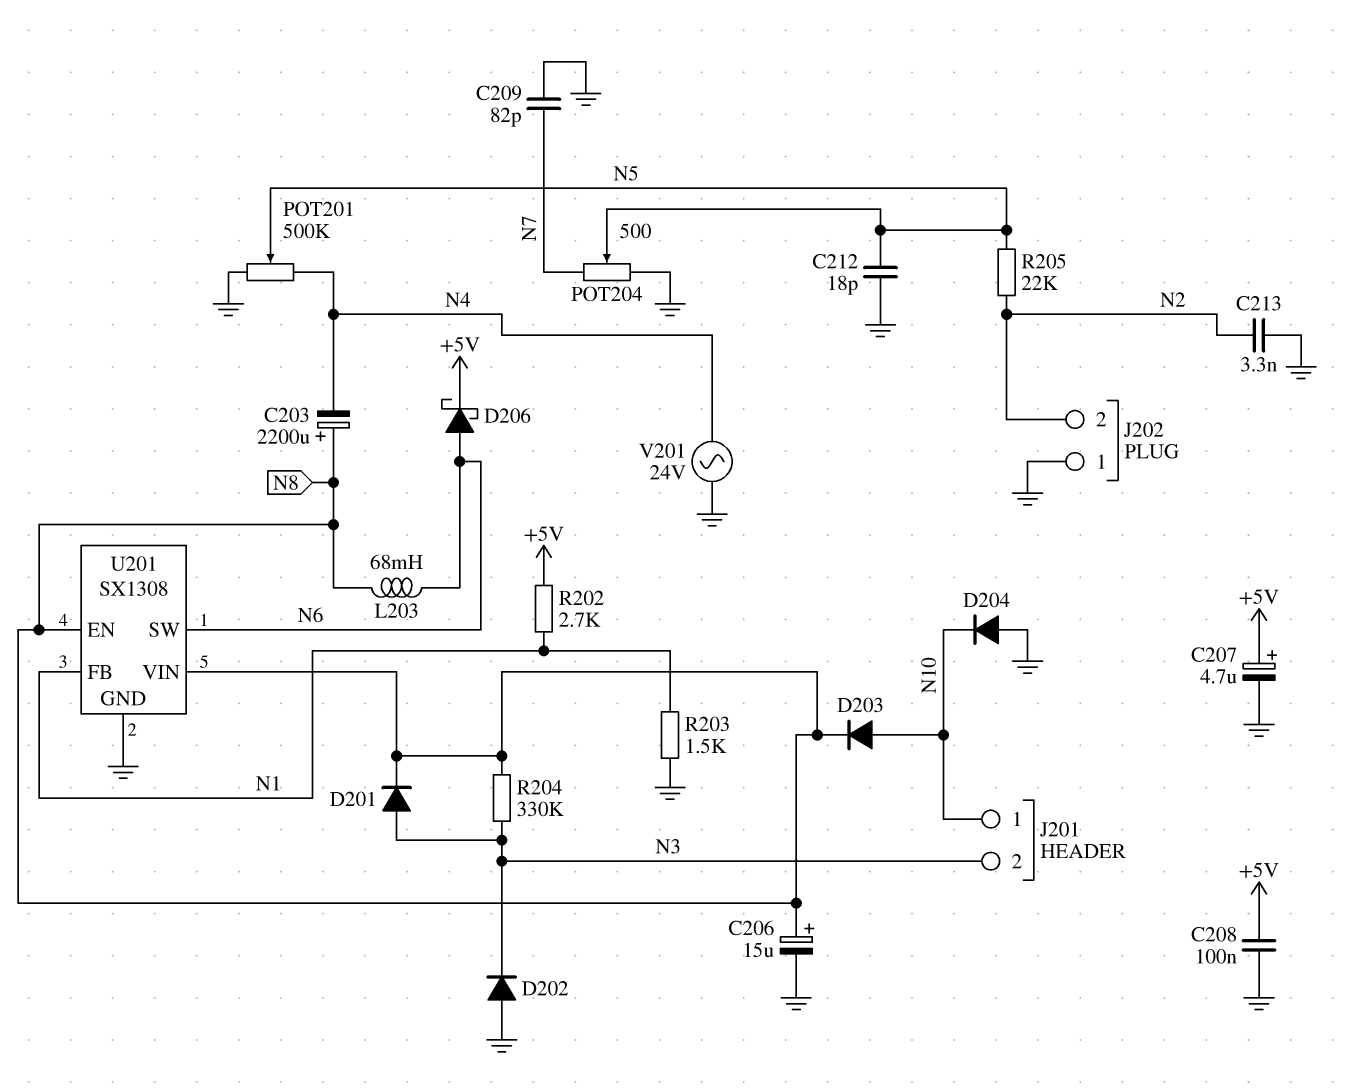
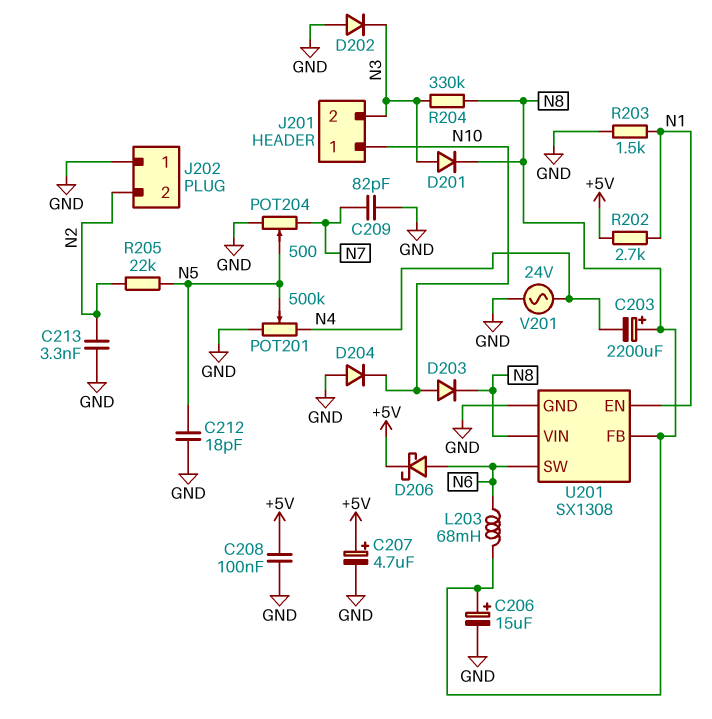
U201 pin EN: N8 -> N1
U201 pin FB: N1 -> N8

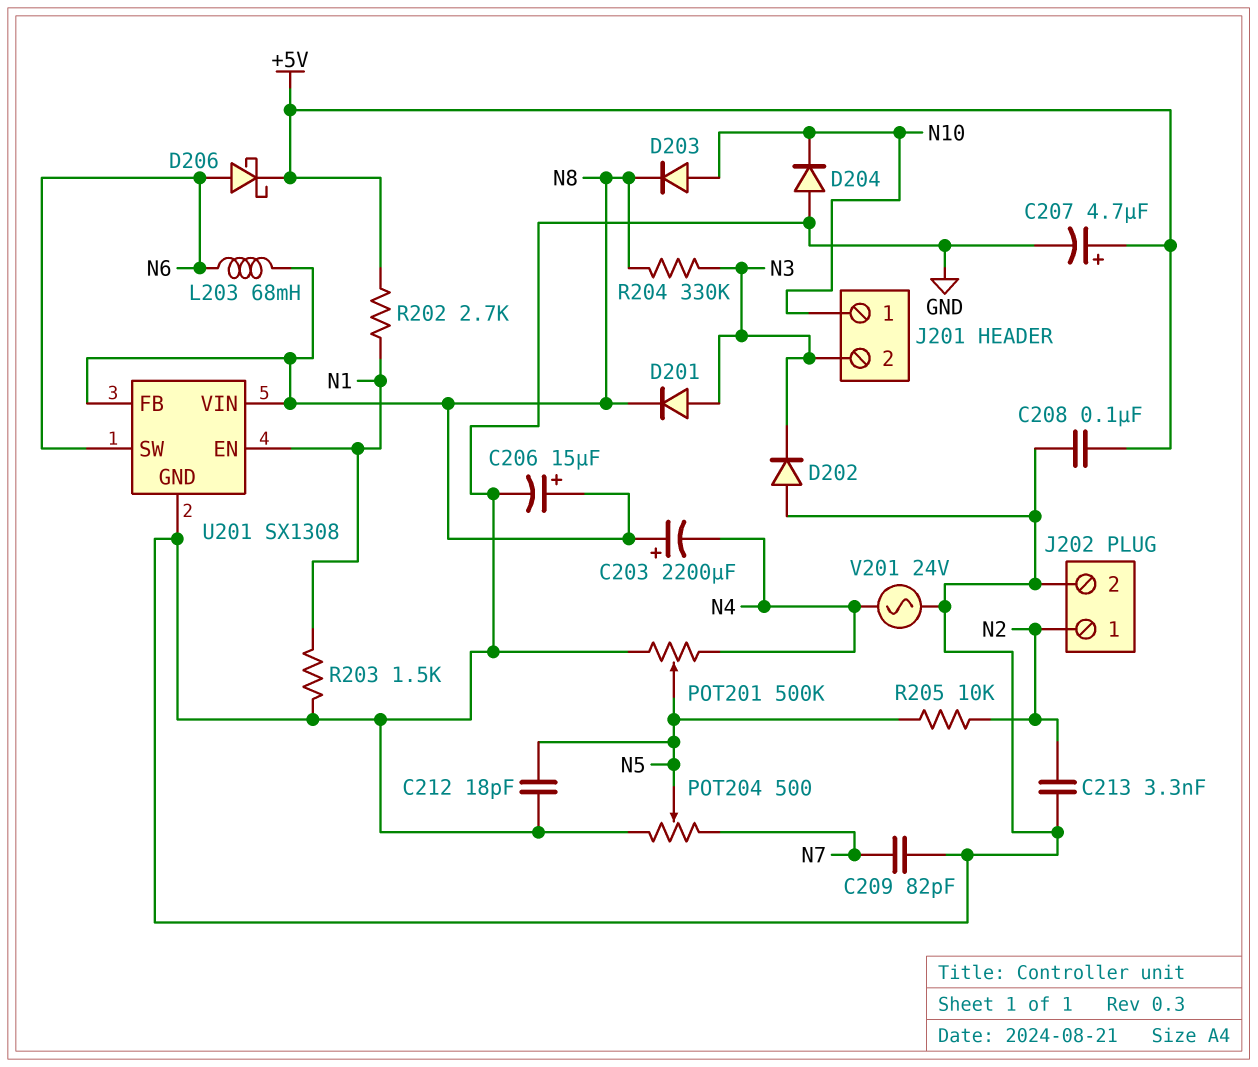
J202 pin 1: GND -> N2
J202 pin 2: N2 -> GND
R205: 22k (N2, N5) -> 10k (N2, N5)

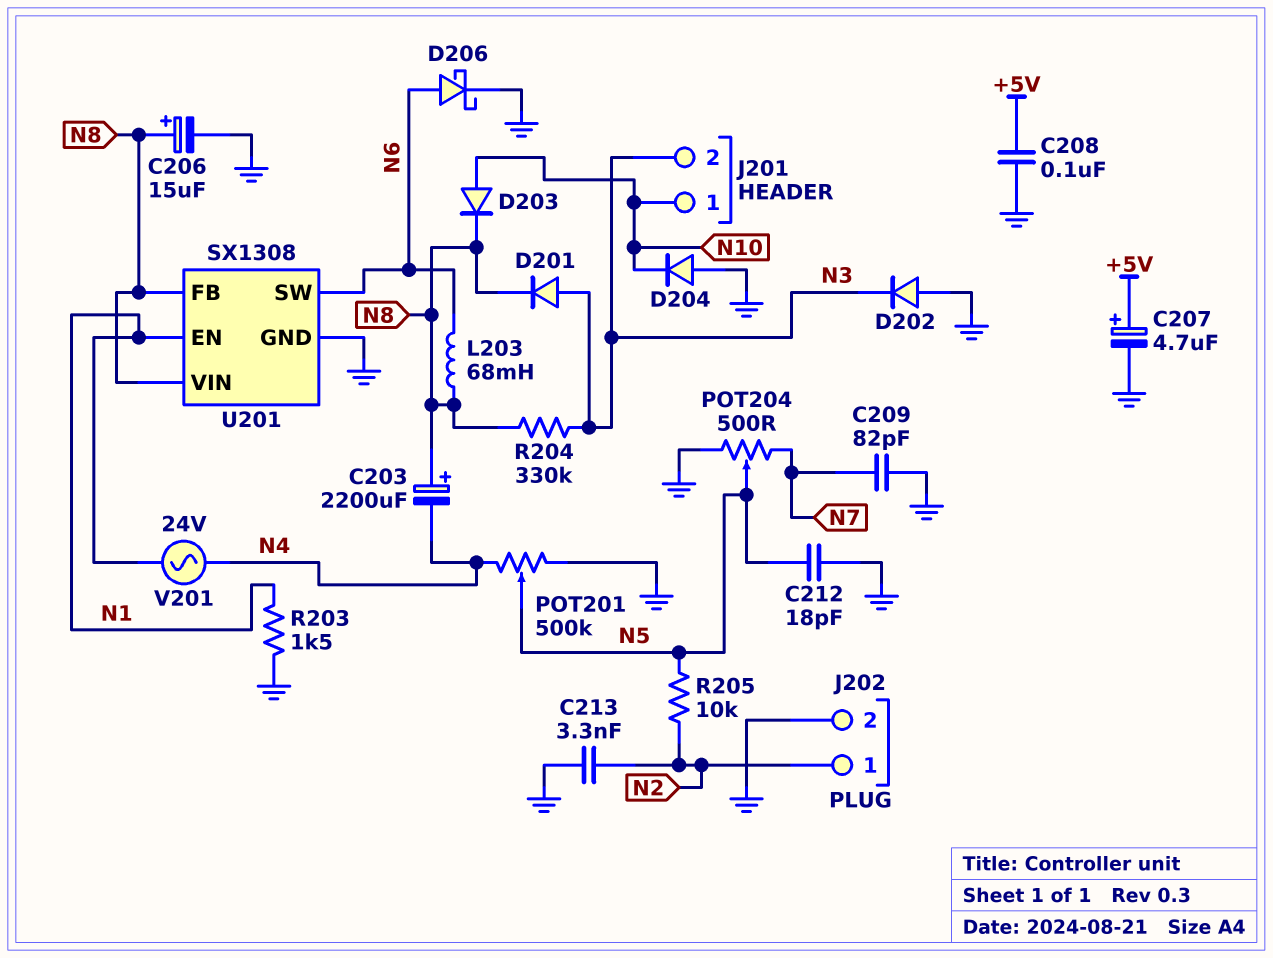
D206: schottky (A N6, K +5V) -> schottky (A N6, K GND)
R202: 2.7k (+5V, N1) -> none
V201: AC 24V (GND, N4) -> AC 24V (N1, N4)

